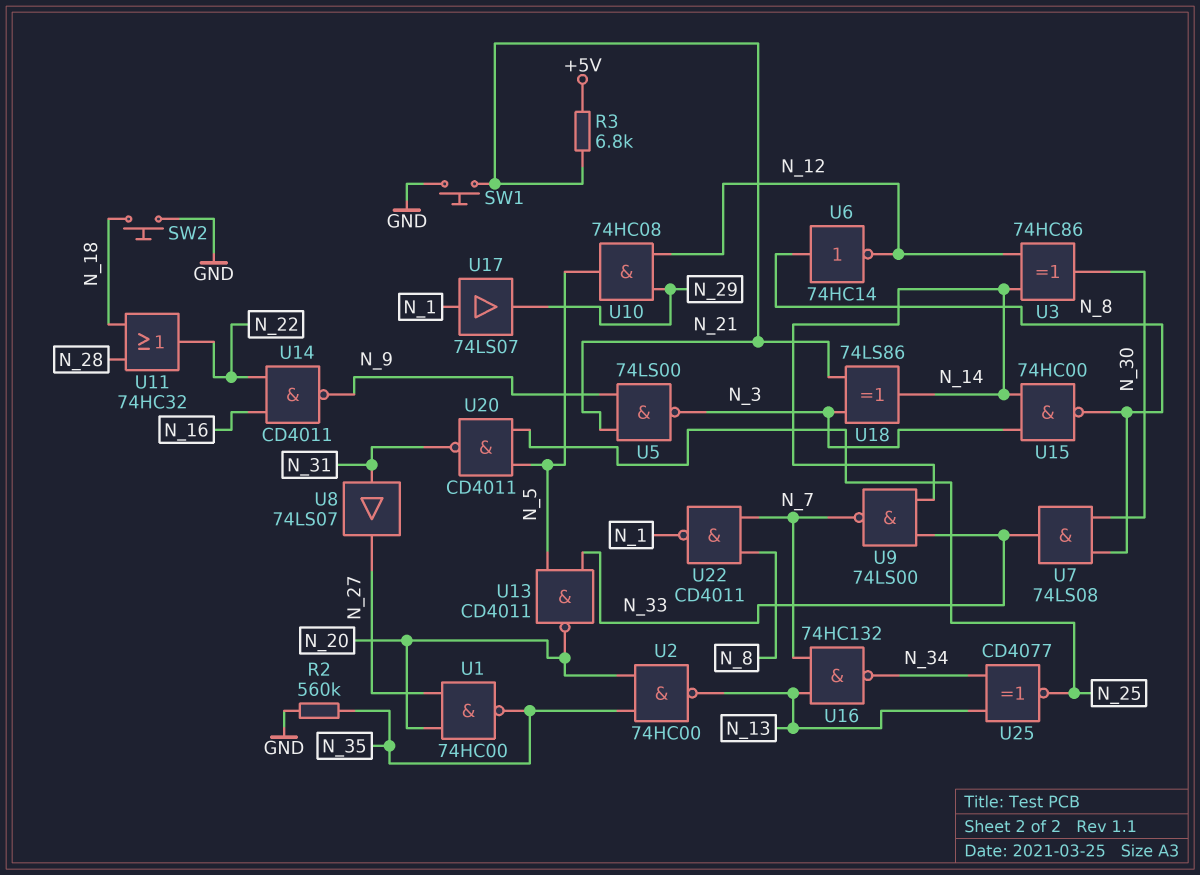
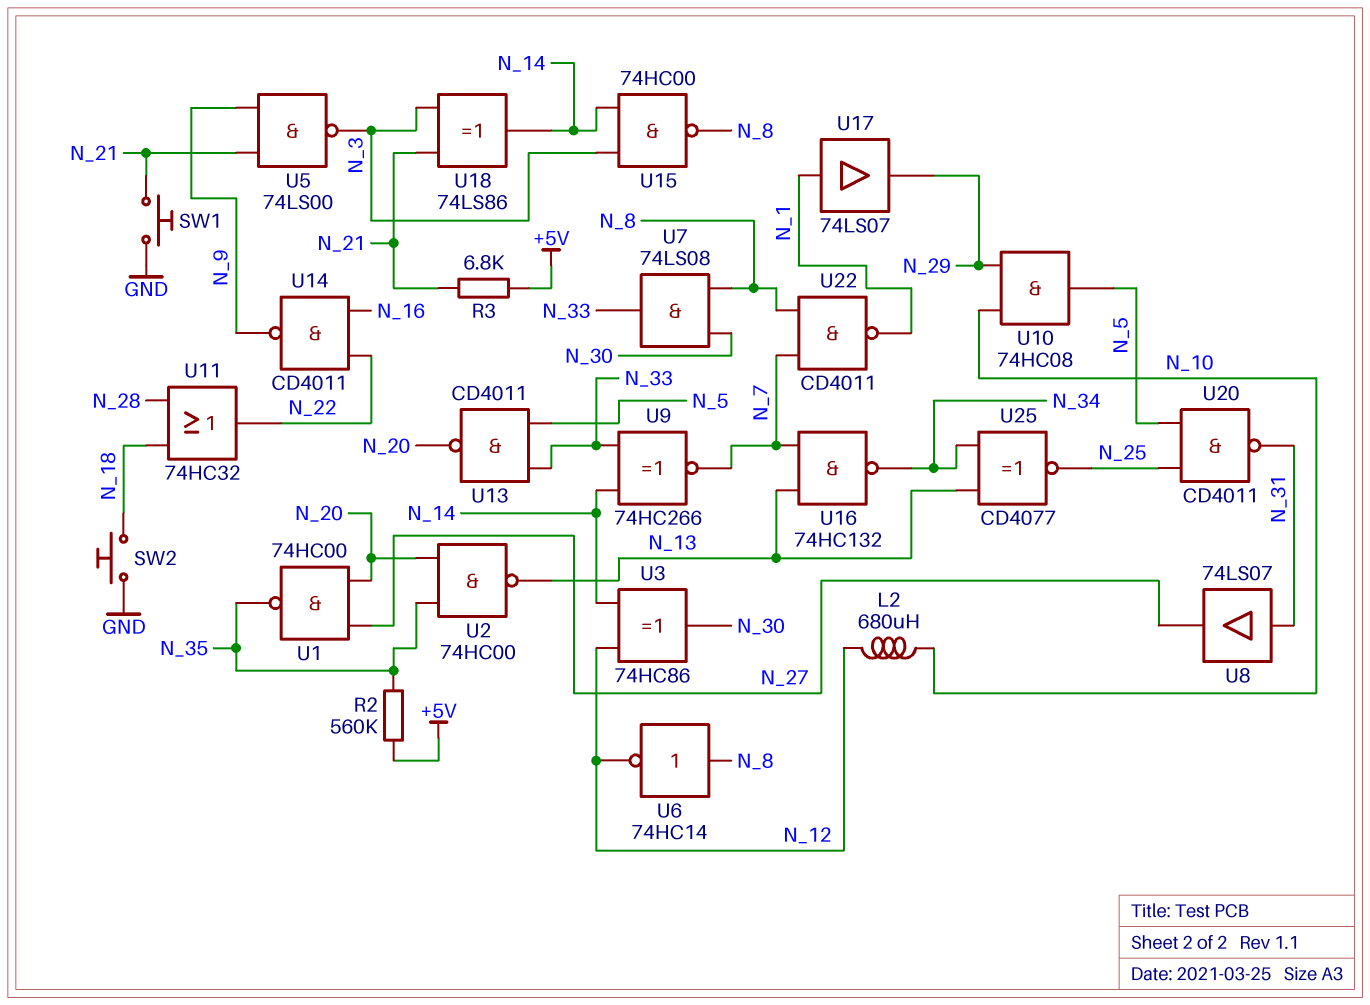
L2: none -> 680uH (N_10, N_12)
R2: 560k (GND, N_35) -> 560k (+5V, N_35)
U9: NAND 74LS00 (in N_14, in N_33, out N_7) -> XNOR 74HC266 (in N_14, in N_33, out N_7)
U10: AND 74HC08 (in N_12, in N_29, out N_5) -> AND 74HC08 (in N_10, in N_29, out N_5)

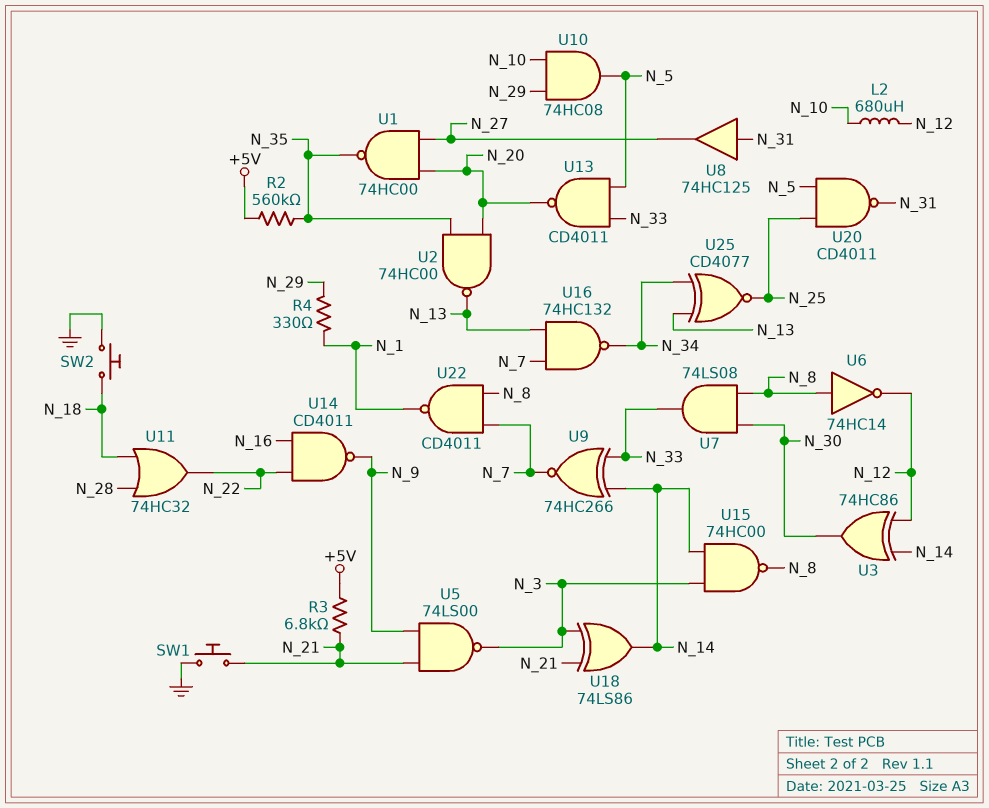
R4: none -> 330 (N_1, N_29)
U8: buffer 74LS07 (in N_31, out N_27) -> buffer 74HC125 (in N_31, out N_27)
U17: buffer 74LS07 (in N_1, out N_29) -> none

